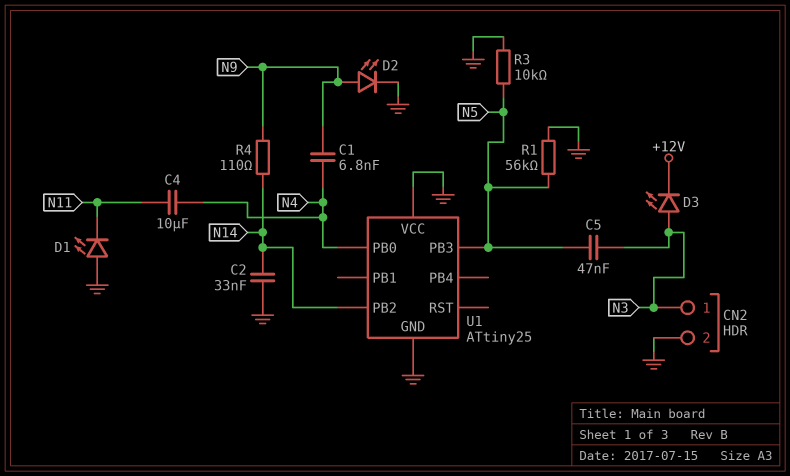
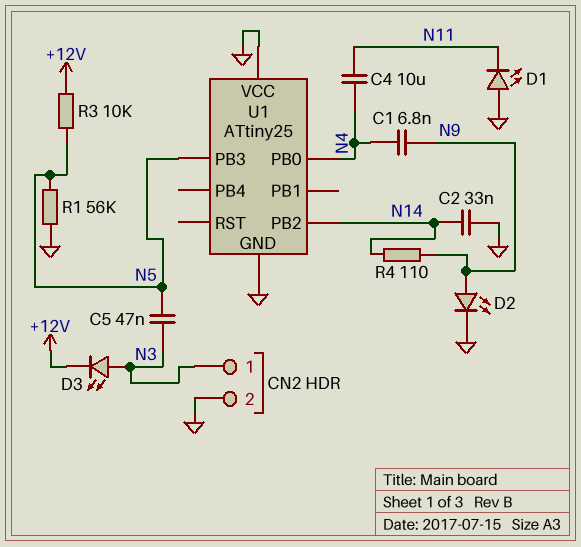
R3: 10k (GND, N5) -> 10k (+12V, N5)

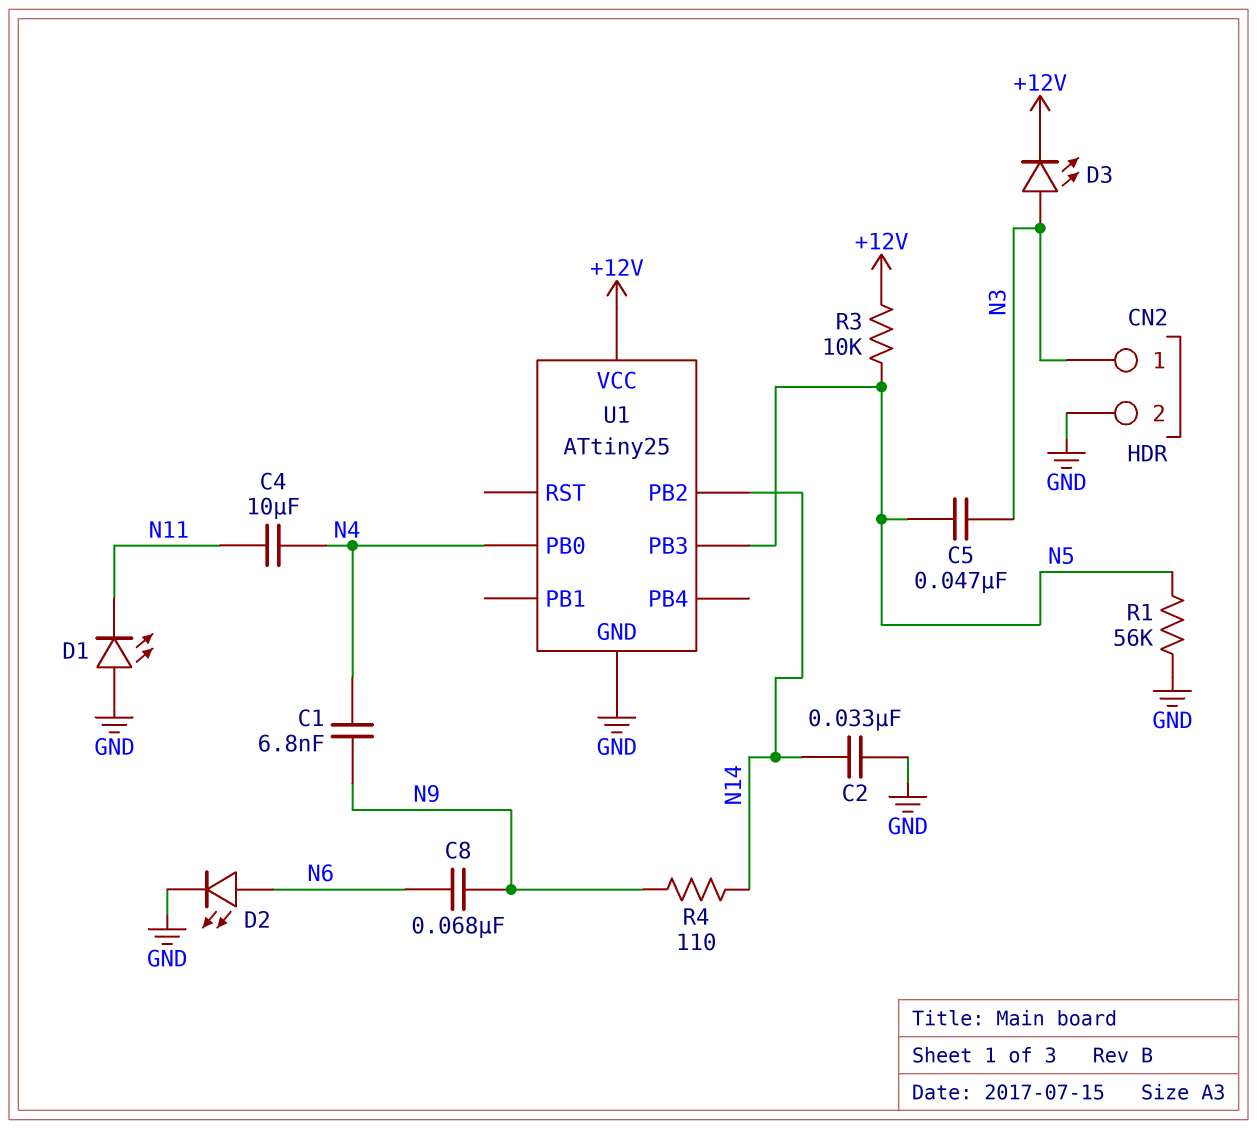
C8: none -> 68nF (N6, N9)
D2: LED (A N9, K GND) -> LED (A N6, K GND)
U1 pin VCC: GND -> +12V

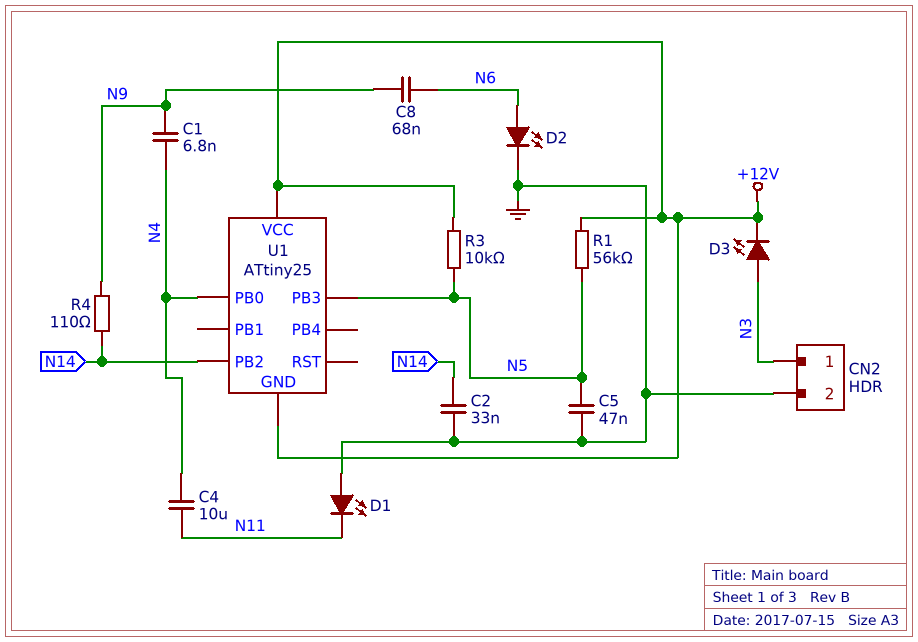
C5: 47nF (N3, N5) -> 47nF (GND, N5)
R1: 56k (GND, N5) -> 56k (+12V, N5)
U1 pin GND: GND -> +12V

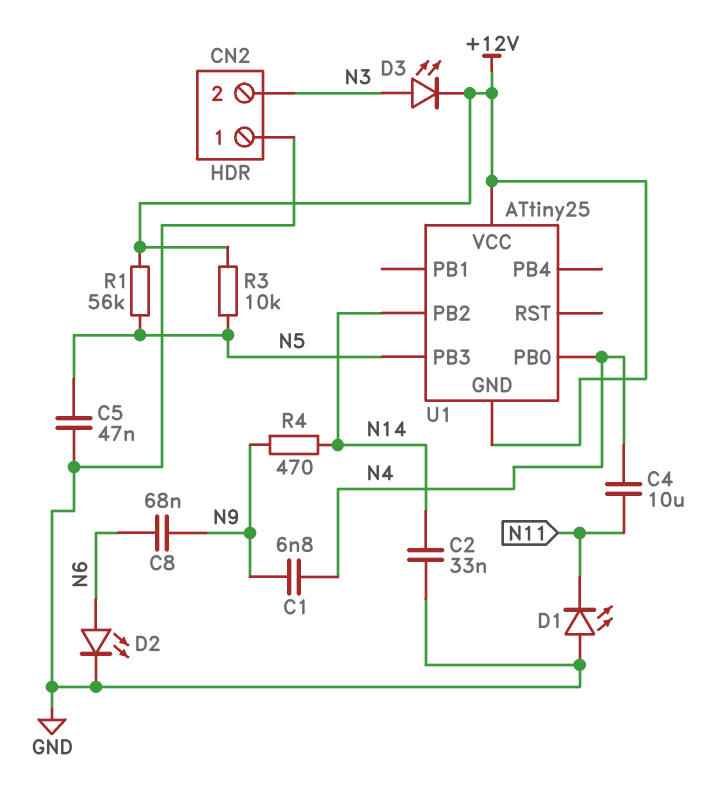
CN2 pin 1: N3 -> GND
CN2 pin 2: GND -> N3
R4: 110 (N9, N14) -> 470 (N9, N14)

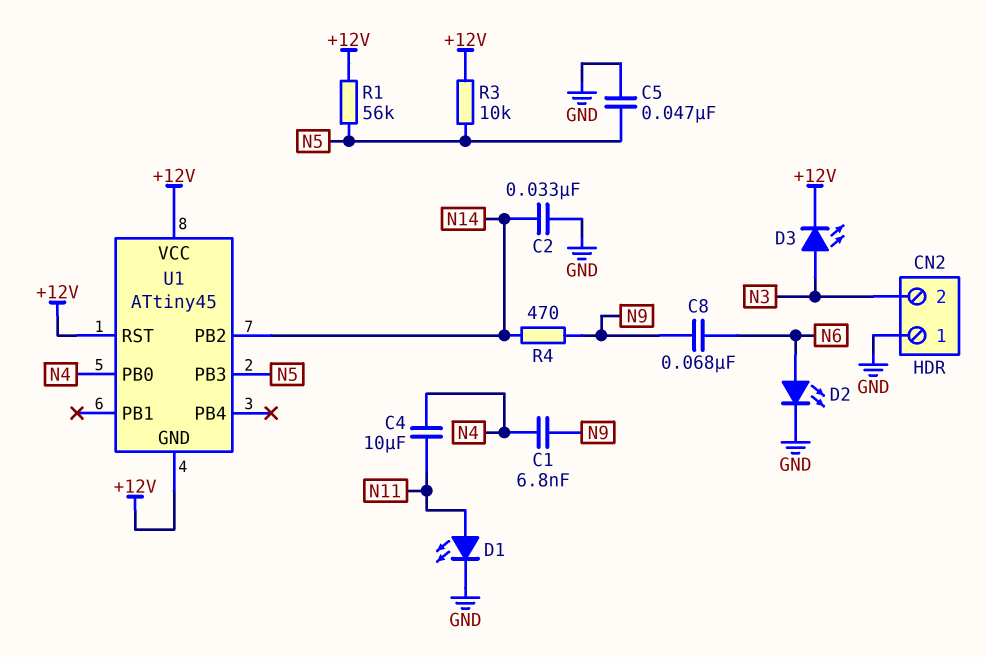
D1: LED (A GND, K N11) -> LED (A N11, K GND)
U1: ATtiny25 -> ATtiny45
U1 pin RST: none -> +12V

